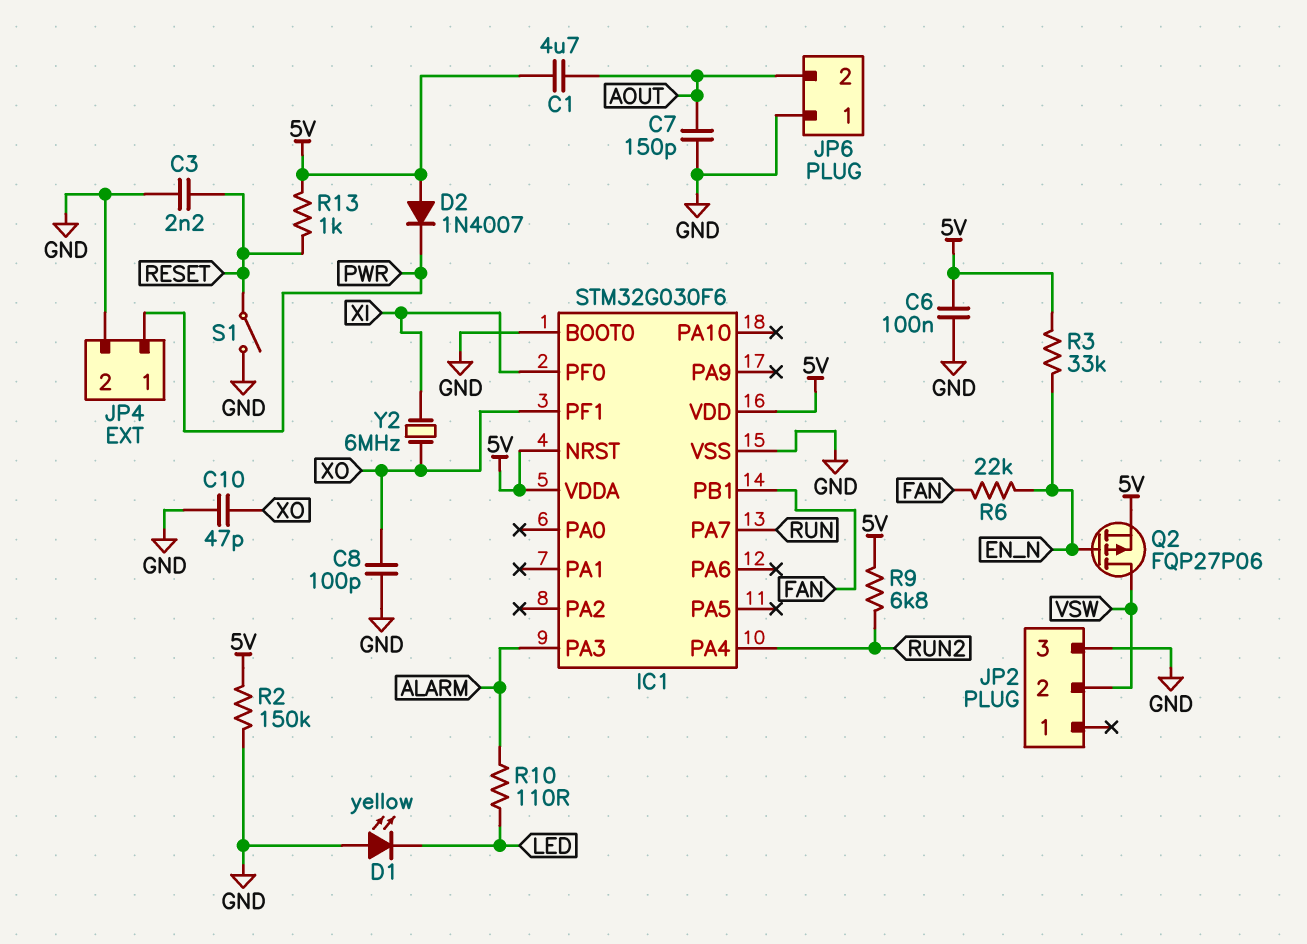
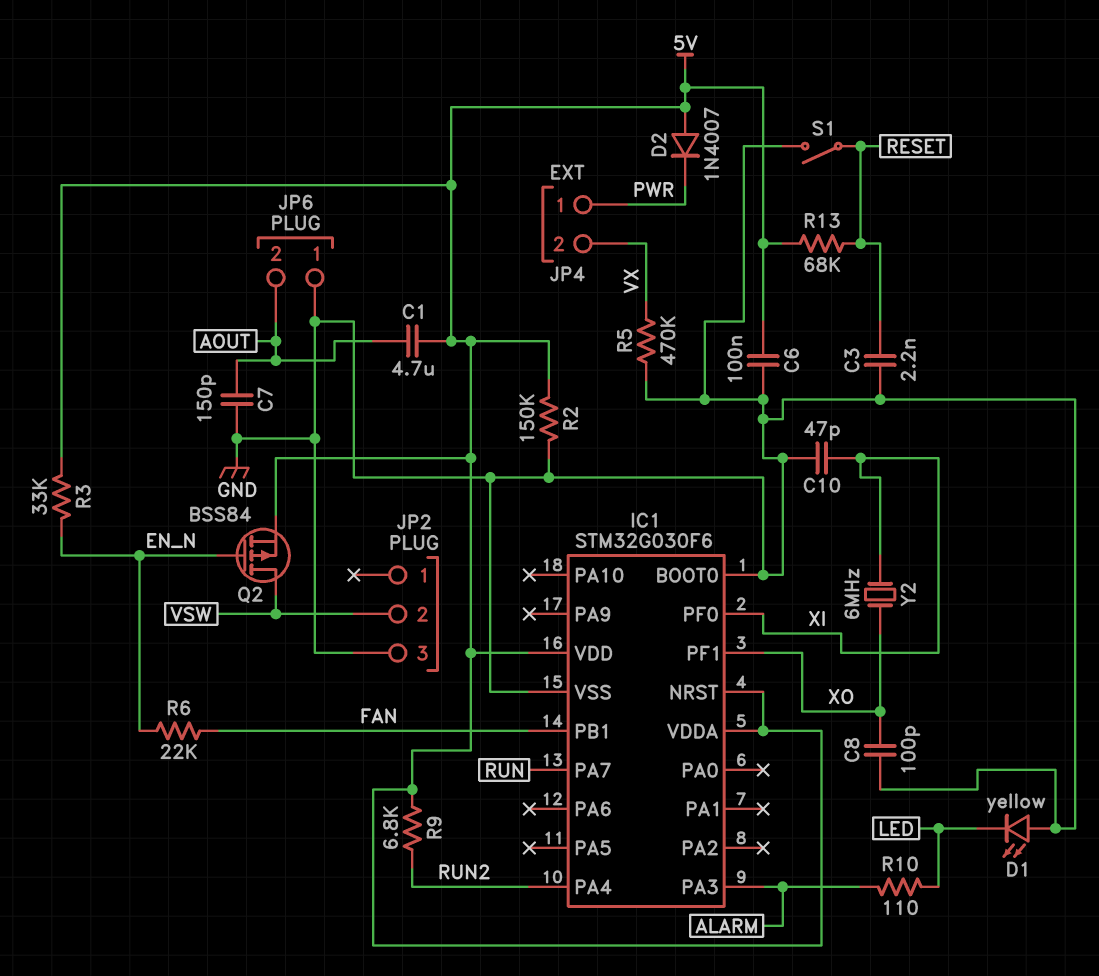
C10: 47pF (GND, XO) -> 47pF (GND, XI)
JP4 pin 2: GND -> VX
Q2: PMOS FQP27P06 (G EN_N, D VSW, S 5V) -> PMOS BSS84 (G EN_N, D VSW, S 5V)
R5: none -> 470k (GND, VX)
R13: 1k (5V, RESET) -> 68k (5V, RESET)

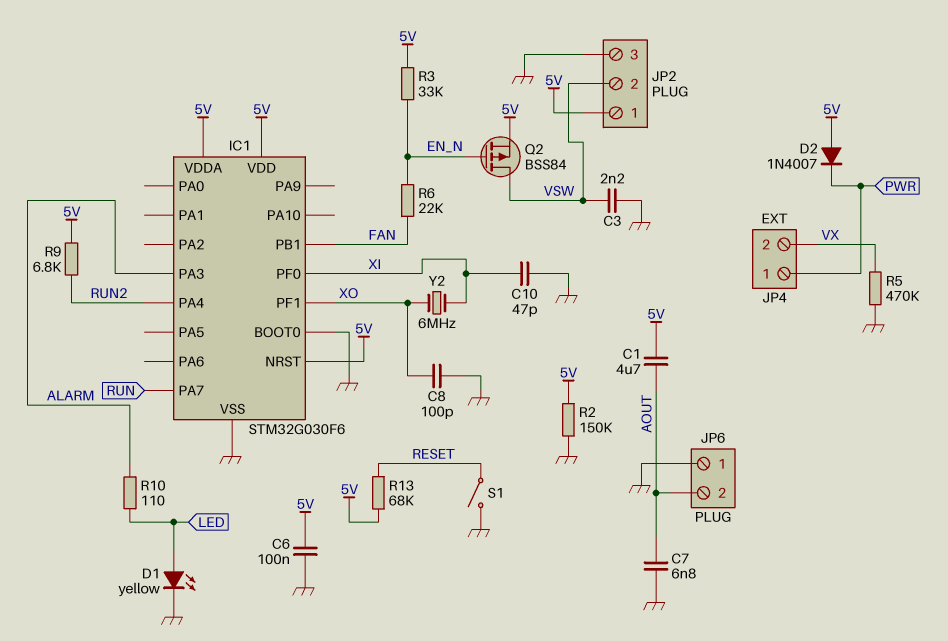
C3: 2.2nF (GND, RESET) -> 2.2nF (GND, VSW)
C7: 150pF (AOUT, GND) -> 6.8nF (AOUT, GND)
D1: LED yellow (A GND, K LED) -> LED yellow (A LED, K GND)
JP2 pin 1: none -> 5V

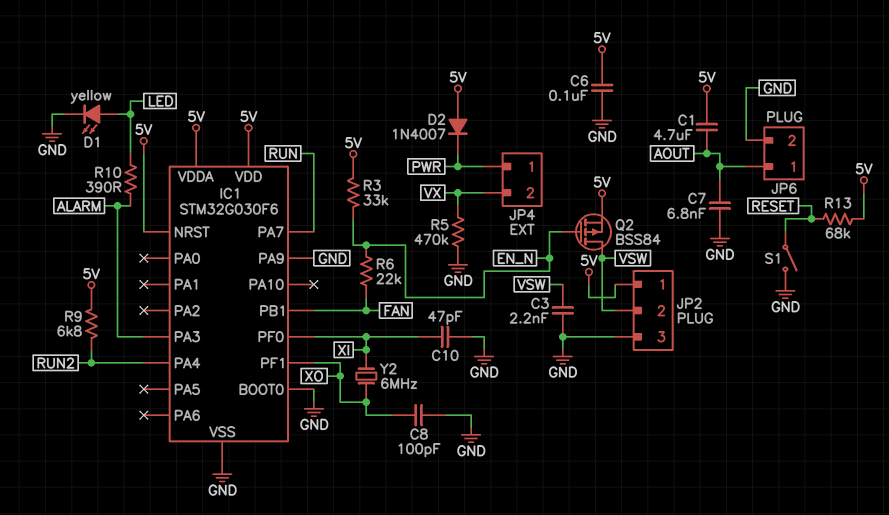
IC1 pin PA9: none -> GND
JP6 pin 1: GND -> AOUT
JP6 pin 2: AOUT -> GND
R2: 150k (5V, GND) -> none
R10: 110 (ALARM, LED) -> 390 (ALARM, LED)

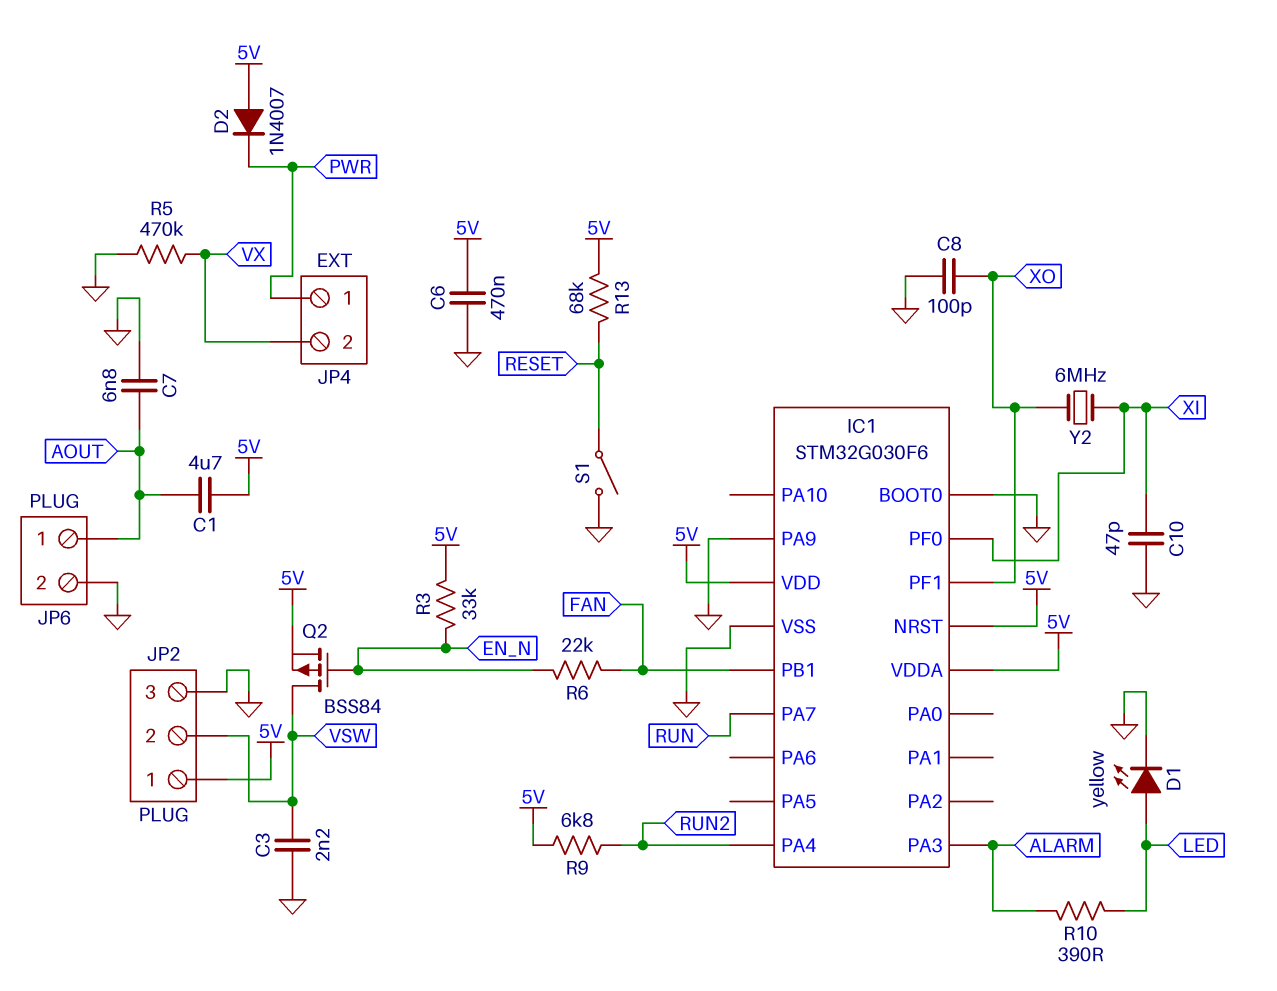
C6: 100nF (5V, GND) -> 470nF (5V, GND)

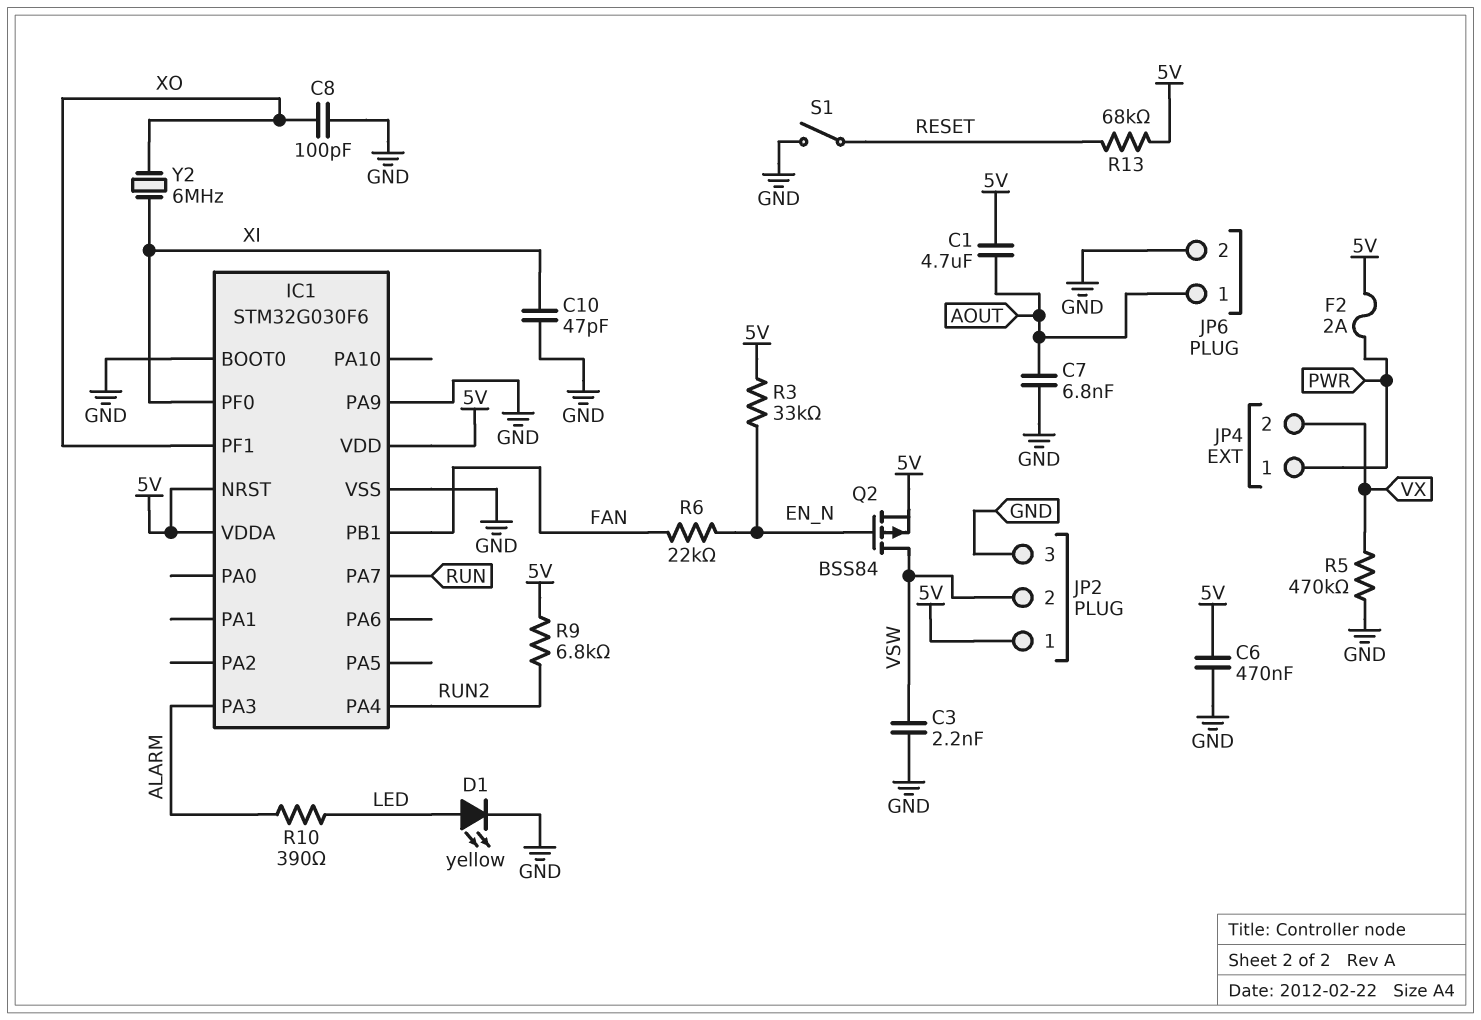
D2: diode 1N4007 (A 5V, K PWR) -> none
F2: none -> 2A (5V, PWR)

